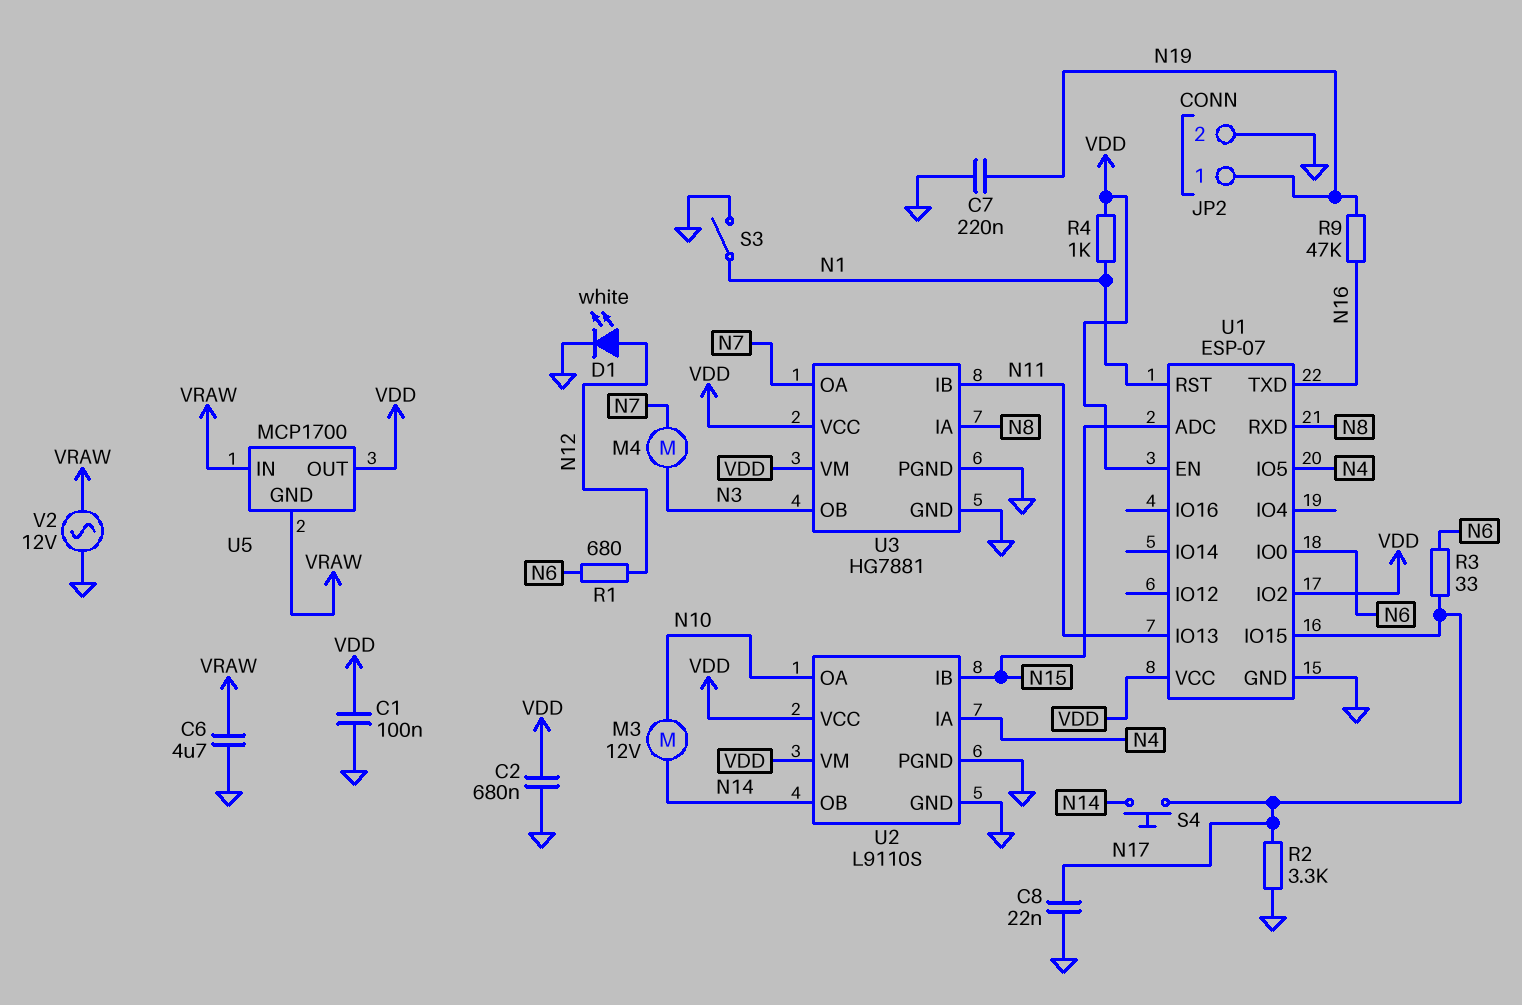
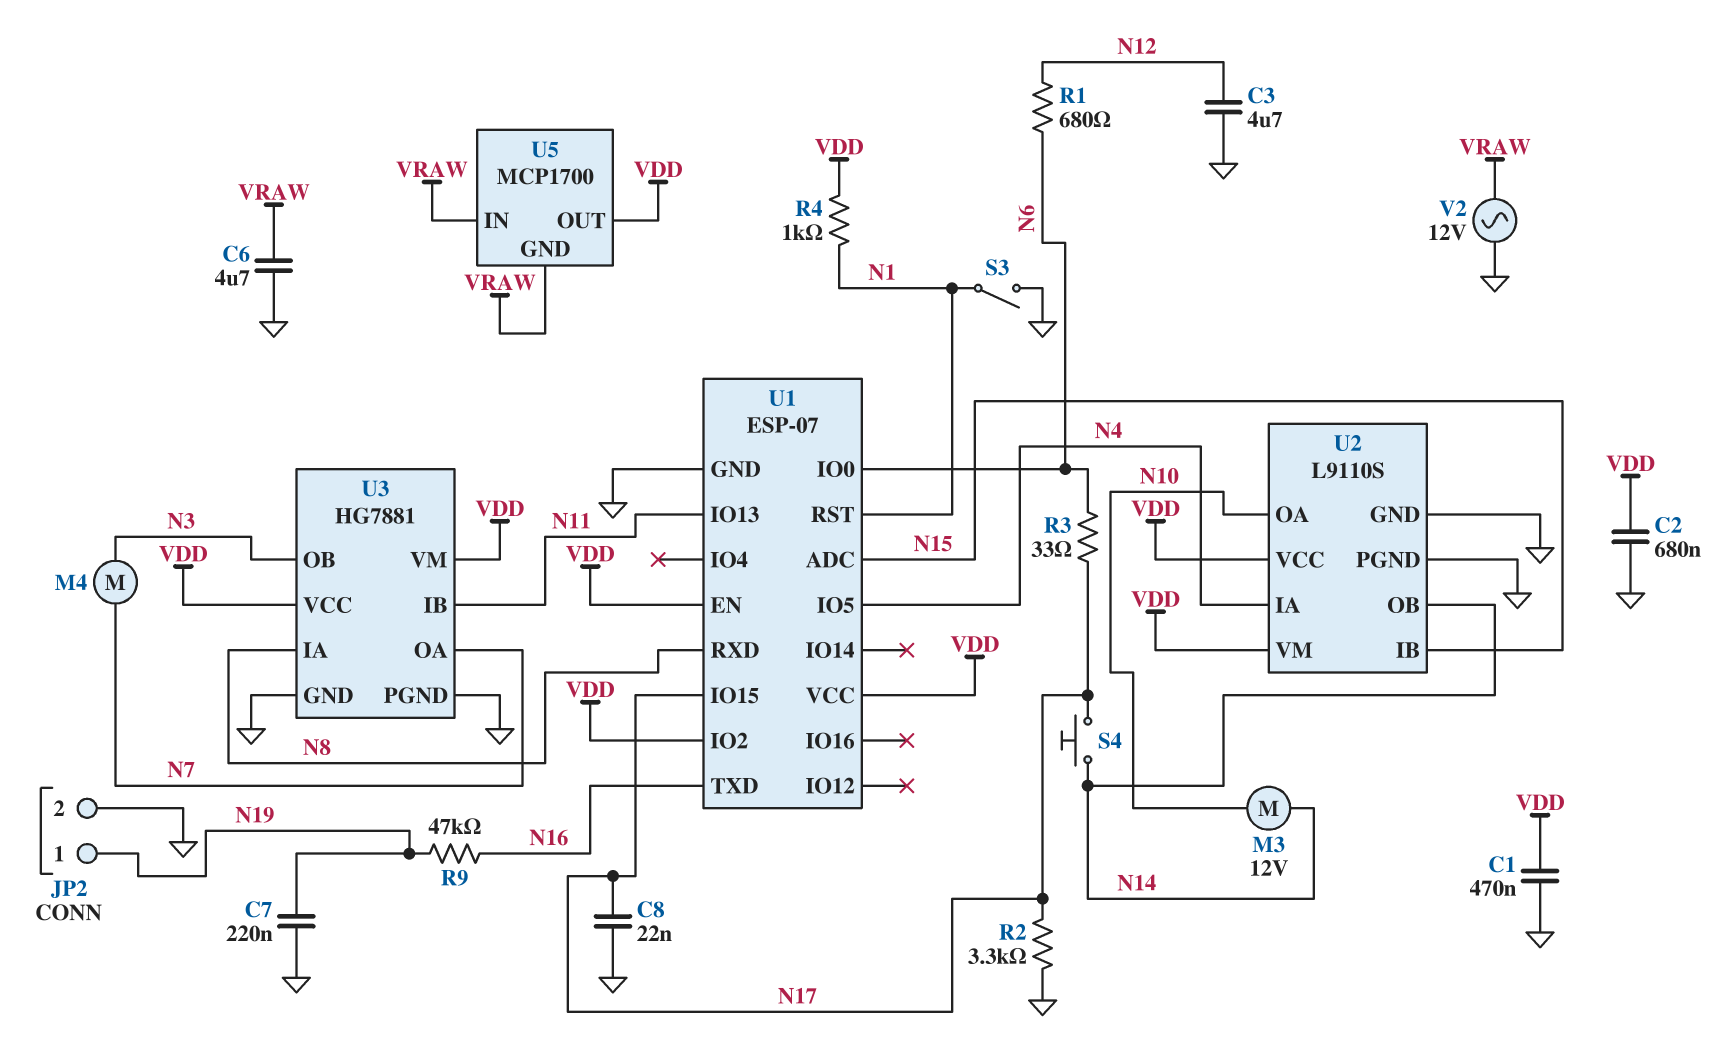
C1: 100nF (GND, VDD) -> 470nF (GND, VDD)
C3: none -> 4.7uF (GND, N12)
D1: LED white (A N12, K GND) -> none

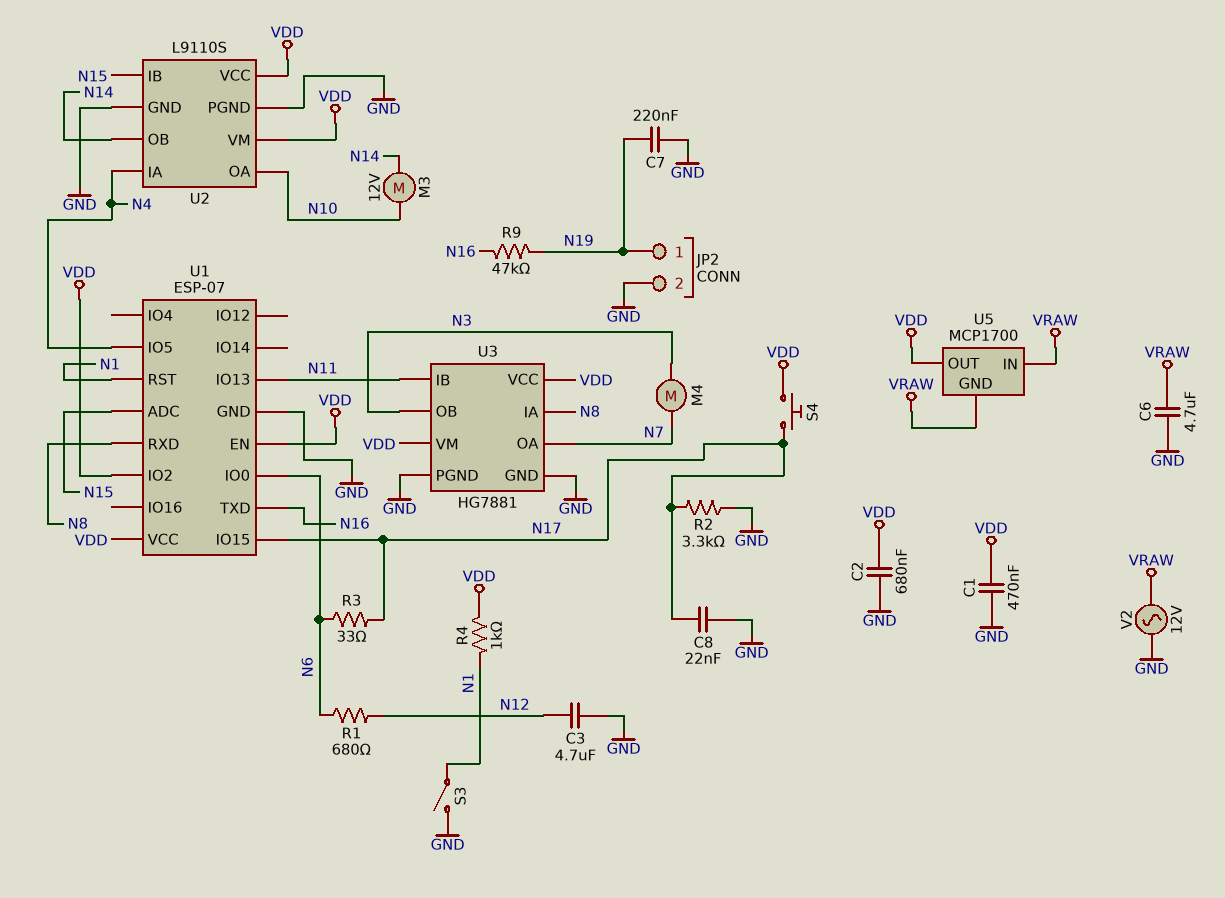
S4: button (N14, N17) -> button (N17, VDD)

